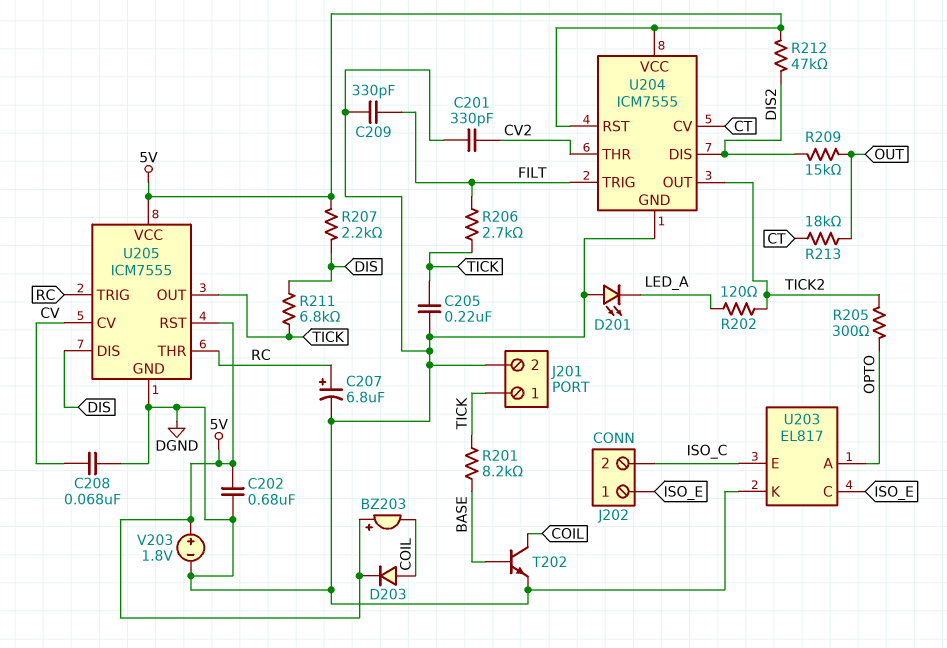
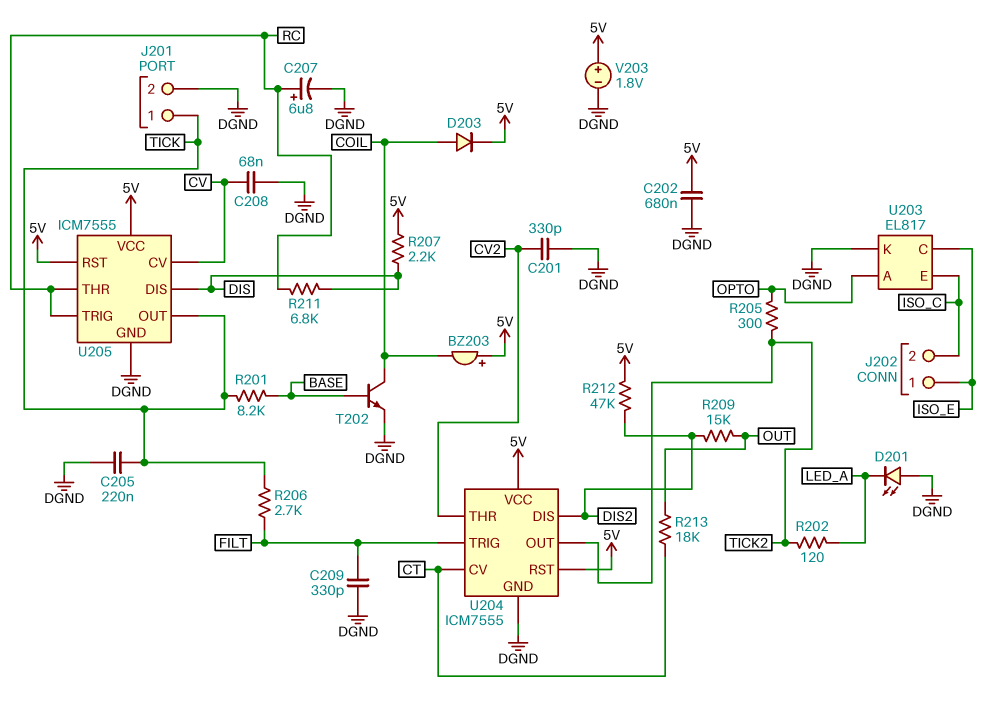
R211: 6.8k (DIS, TICK) -> 6.8k (DIS, RC)

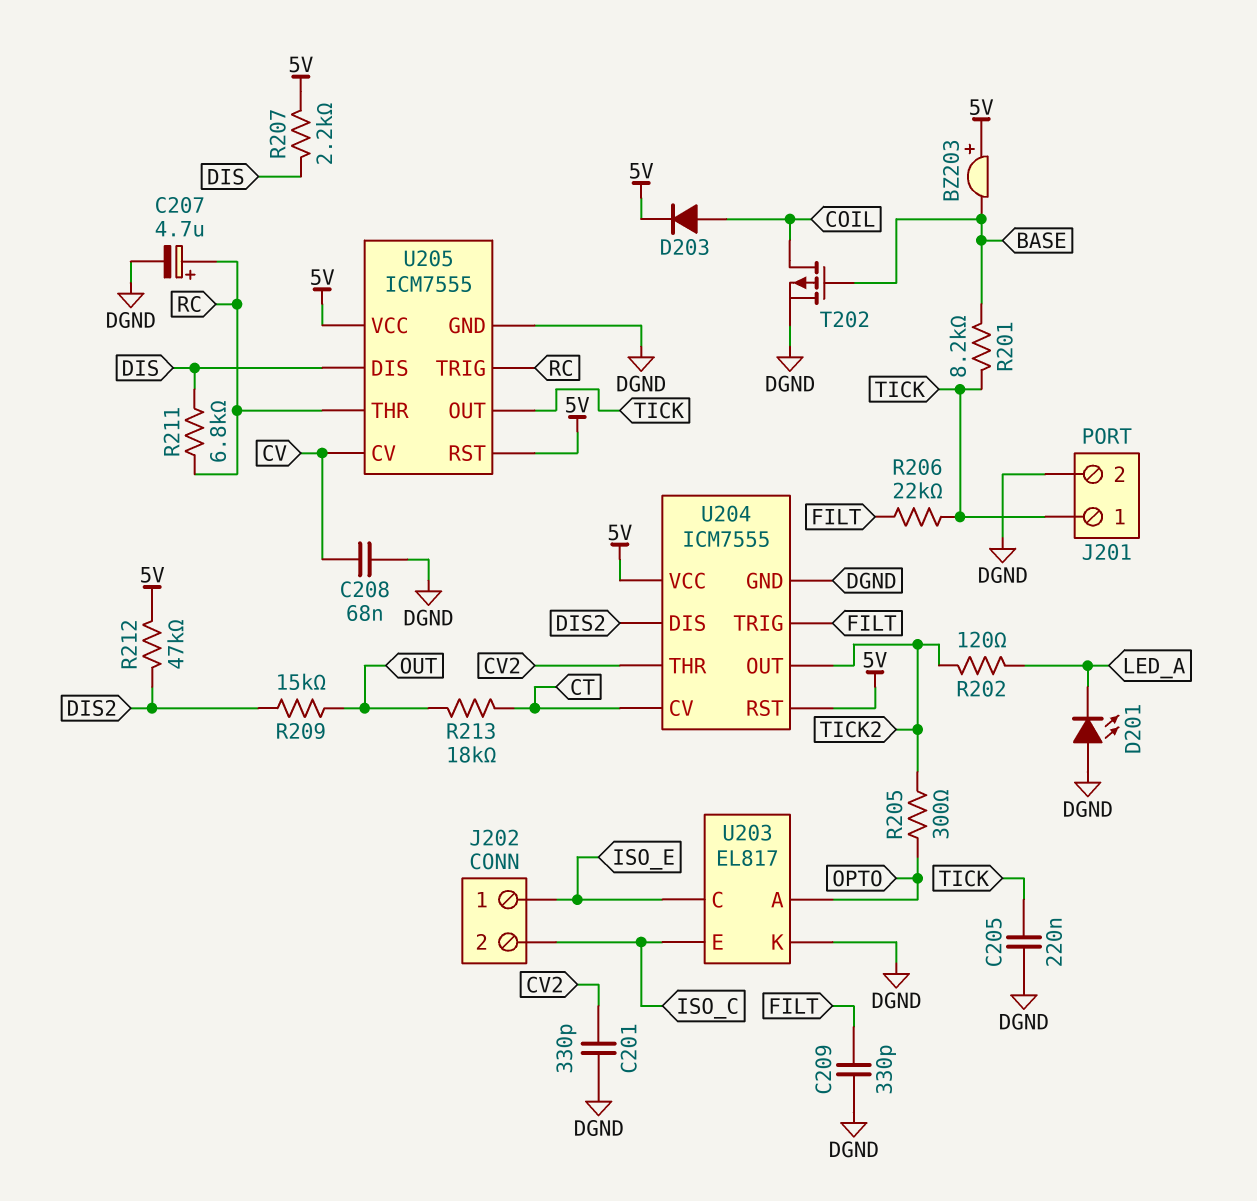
BZ203: buzzer (plus 5V, minus COIL) -> buzzer (plus 5V, minus BASE)
C202: 680nF (5V, DGND) -> none
C207: 6.8uF (plus RC, minus DGND) -> 4.7uF (plus RC, minus DGND)
R206: 2.7k (FILT, TICK) -> 22k (FILT, TICK)
T202: NPN (B BASE, C COIL, E DGND) -> PMOS (G BASE, D COIL, S DGND)
V203: 1.8V (plus 5V, minus DGND) -> none

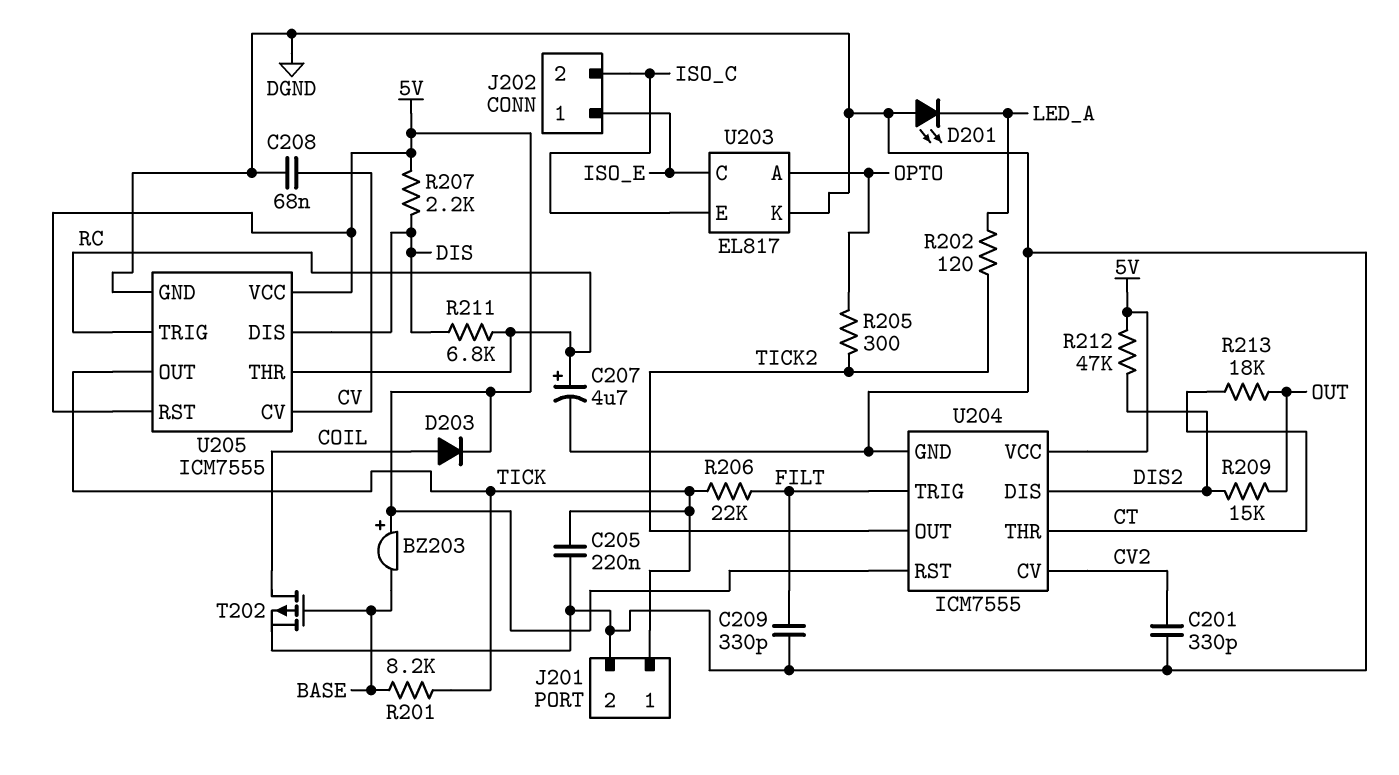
U204 pin CV: CT -> CV2
U204 pin THR: CV2 -> CT

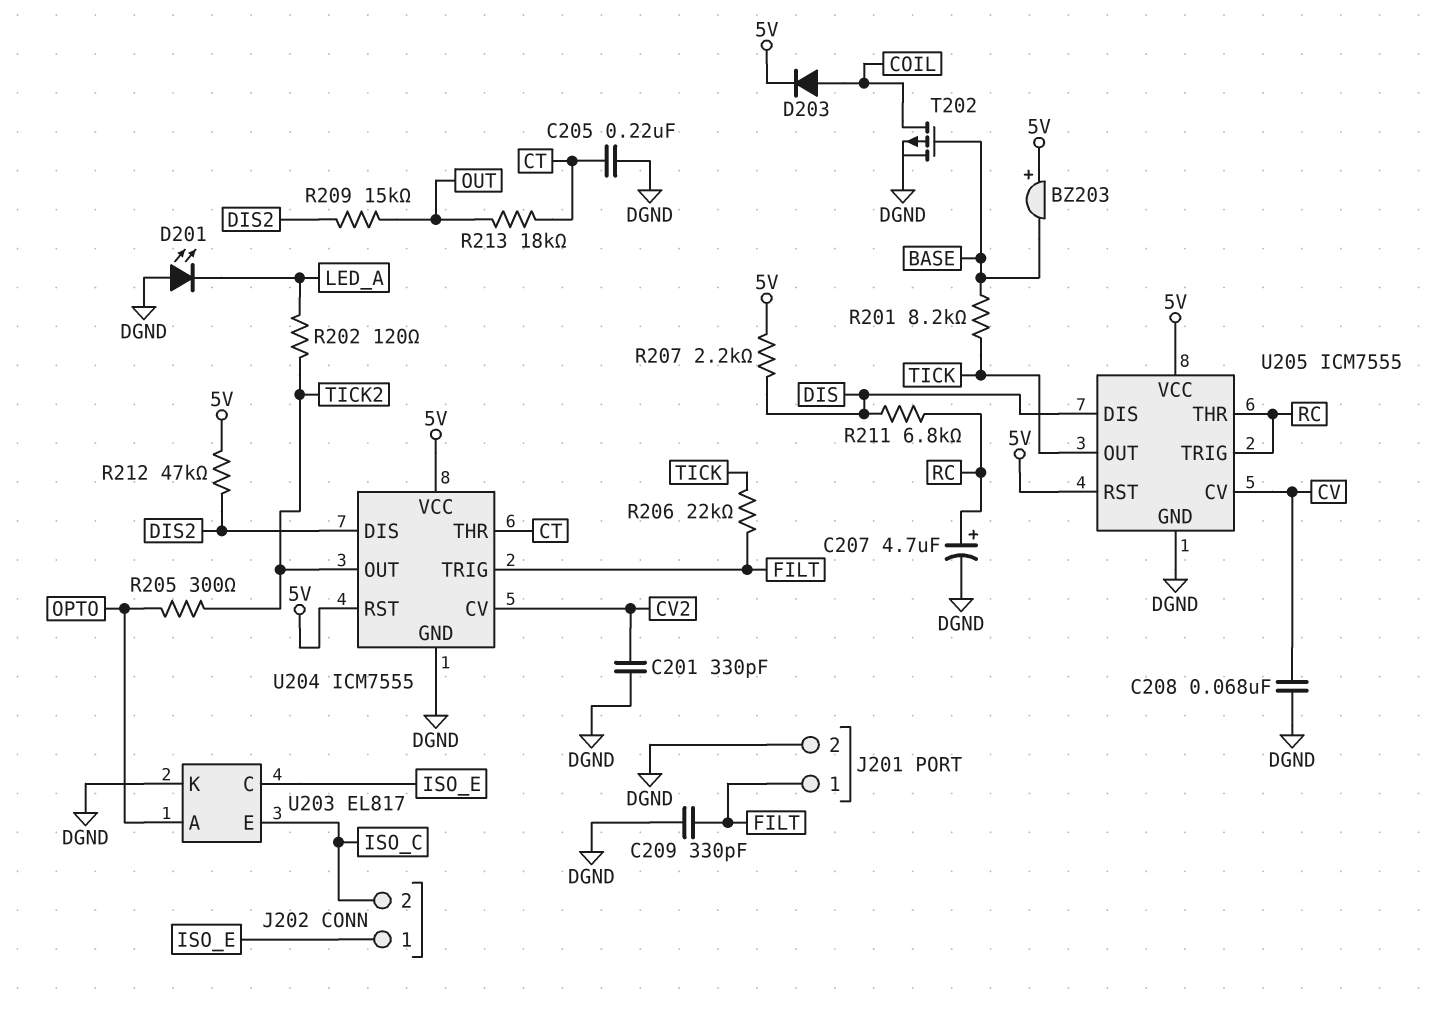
C205: 220nF (DGND, TICK) -> 220nF (CT, DGND)
J201 pin 1: TICK -> FILT

